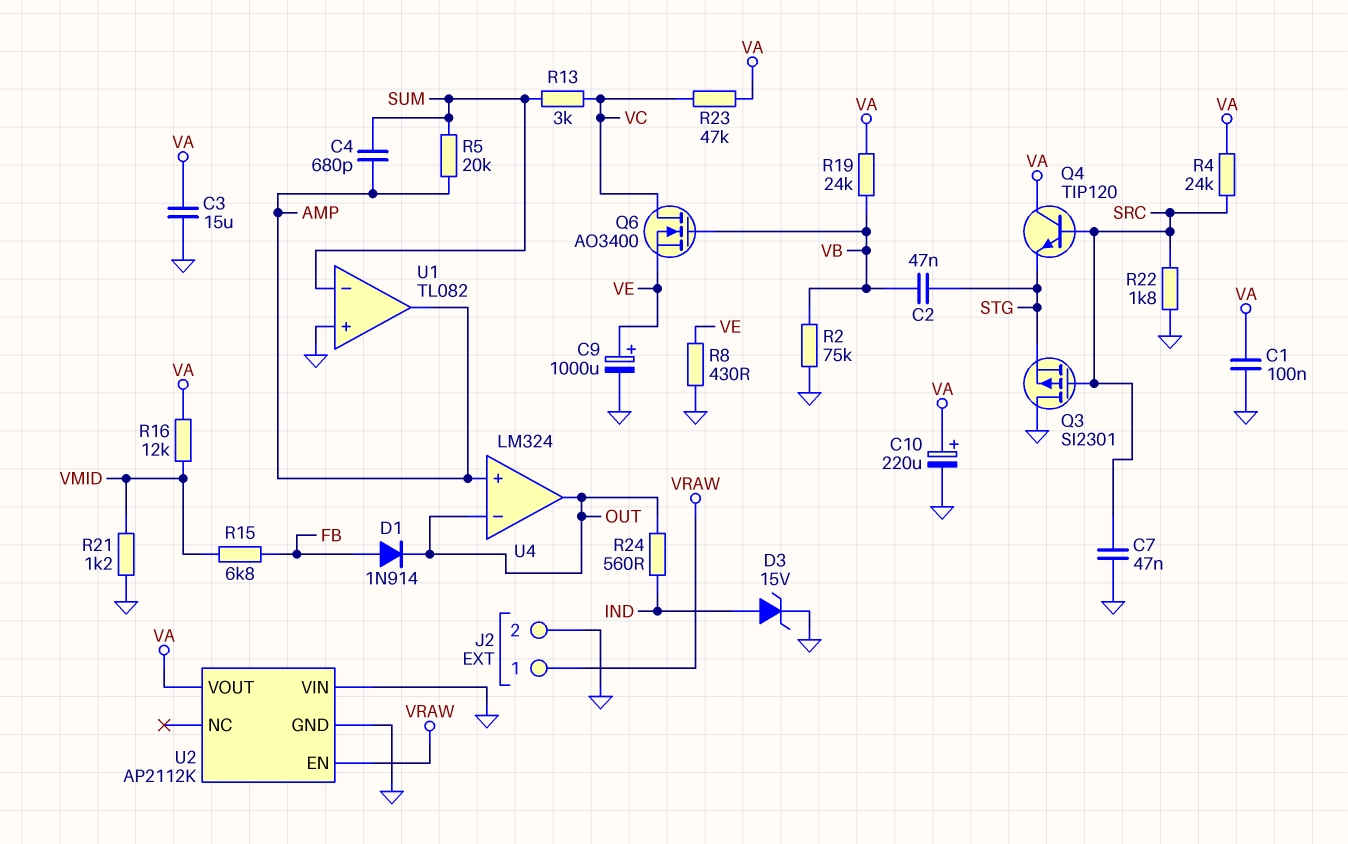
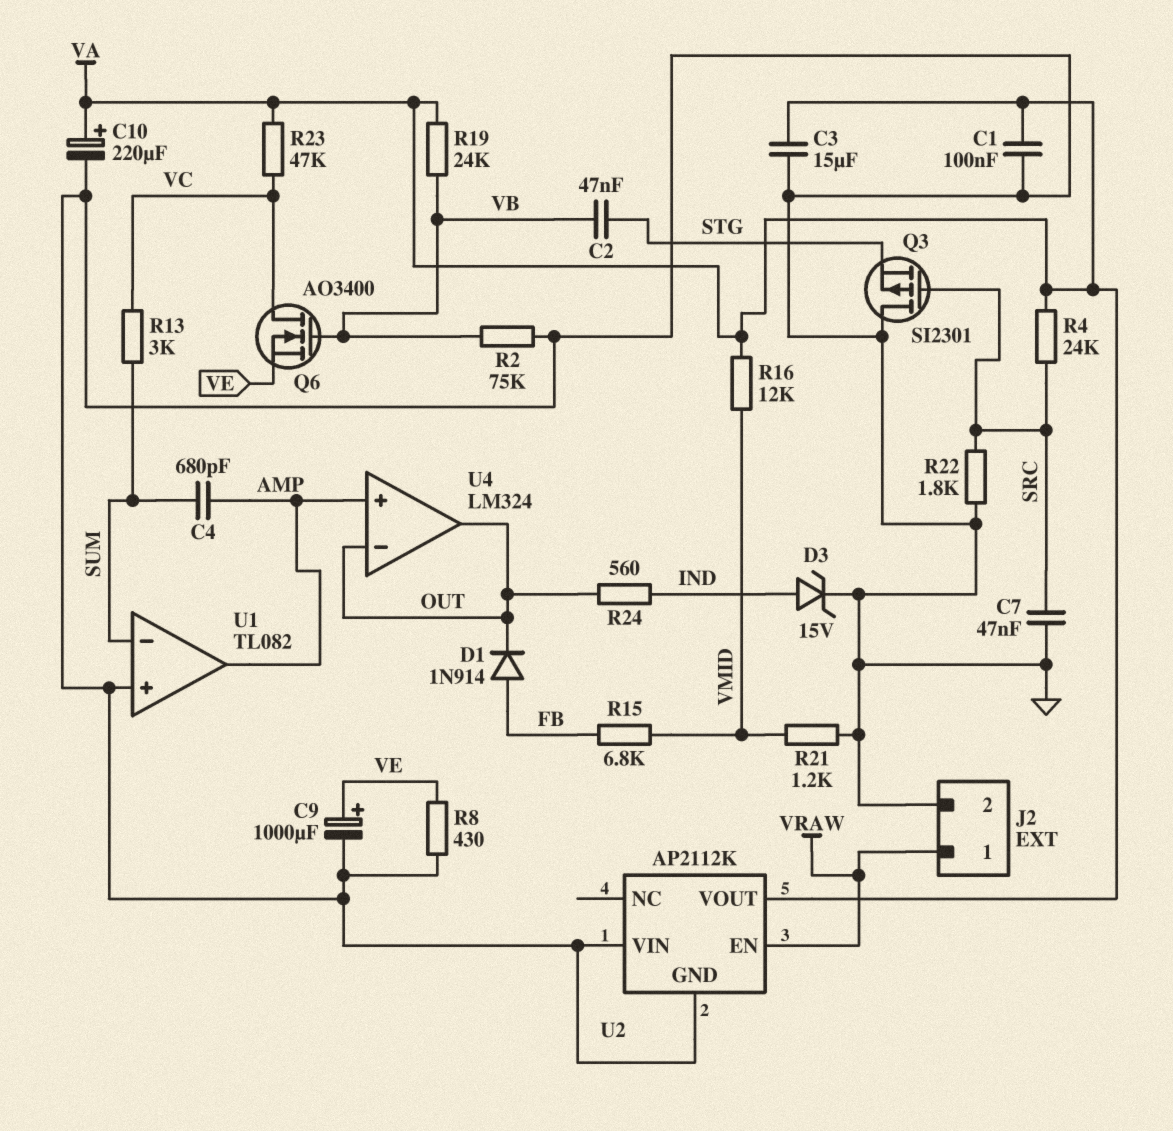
Q4: NPN TIP120 (B SRC, C VA, E STG) -> none
R5: 20k (AMP, SUM) -> none

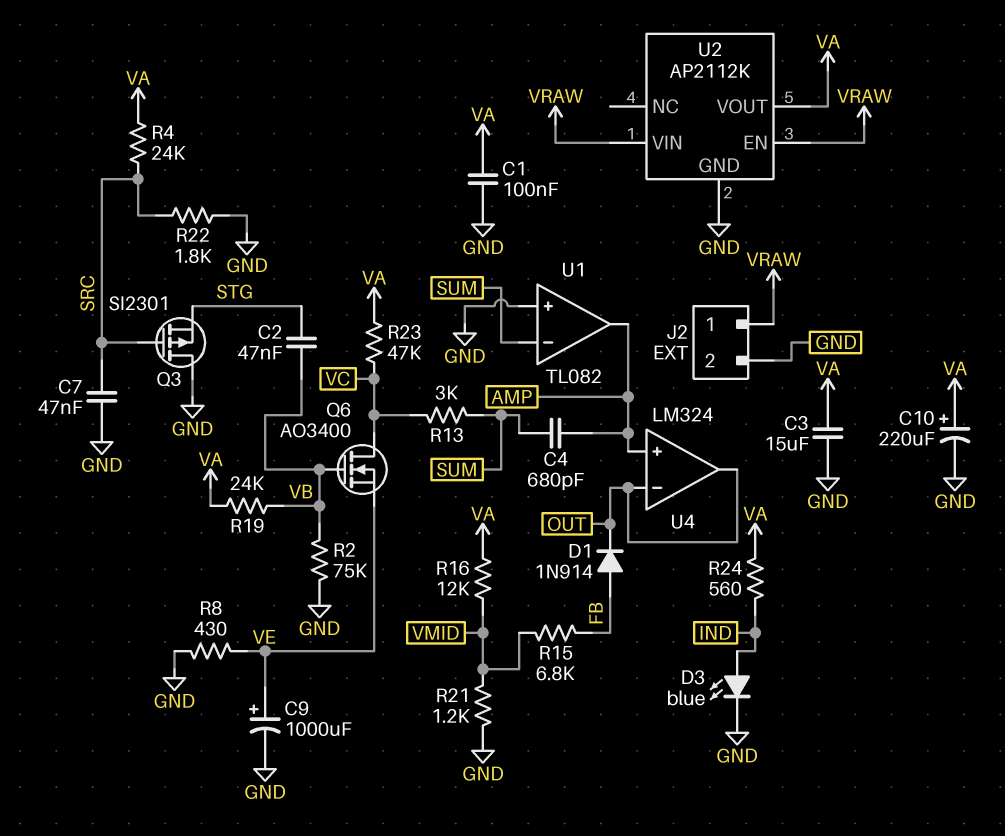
D3: zener 15V (A IND, K GND) -> LED blue (A IND, K GND)
R24: 560 (IND, OUT) -> 560 (IND, VA)
U2 pin VIN: GND -> VRAW

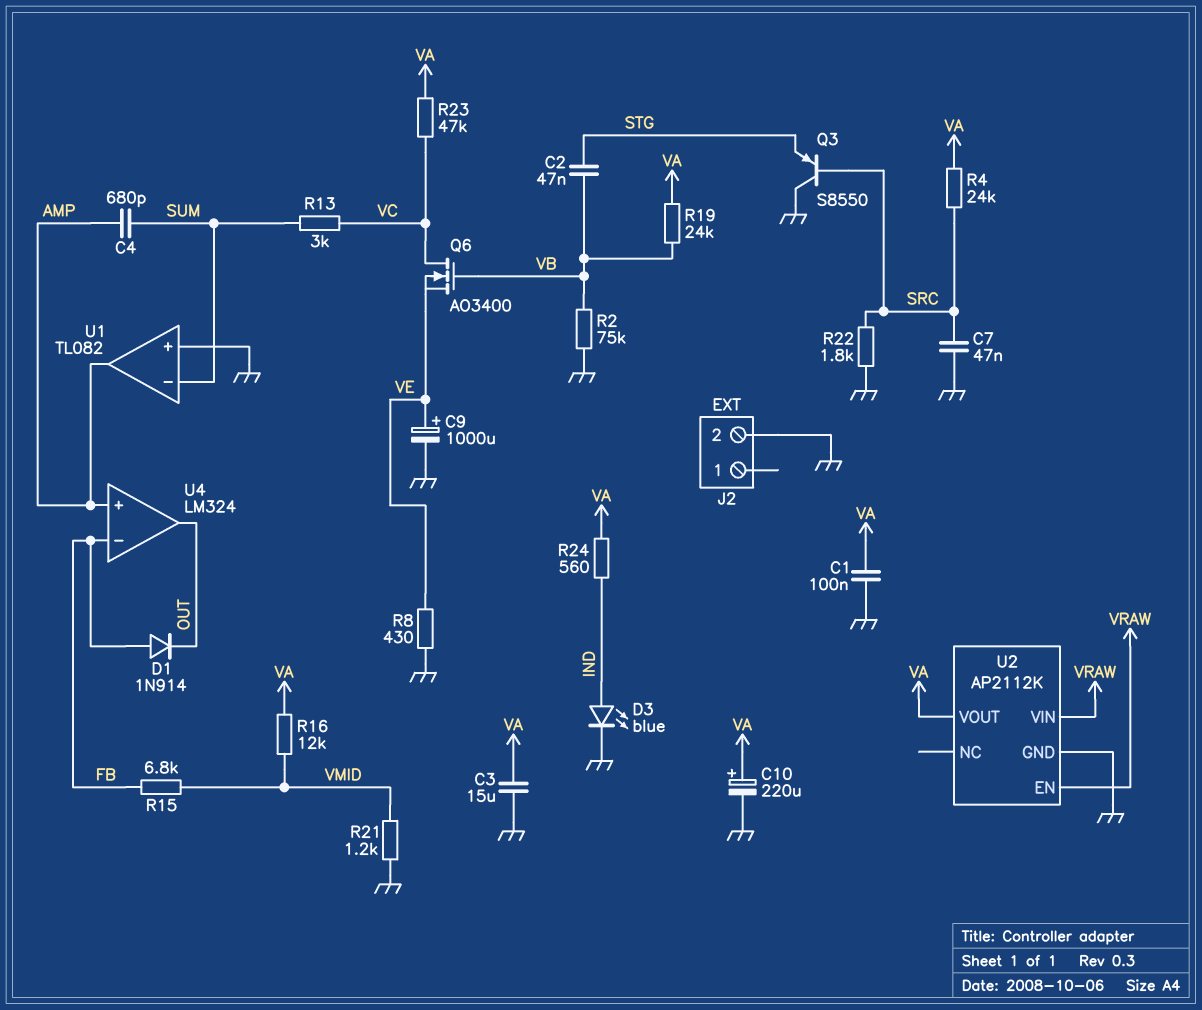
J2 pin 1: VRAW -> none
Q3: PMOS SI2301 (G SRC, D GND, S STG) -> PNP S8550 (B SRC, C GND, E STG)
U4 pin in-: OUT -> FB

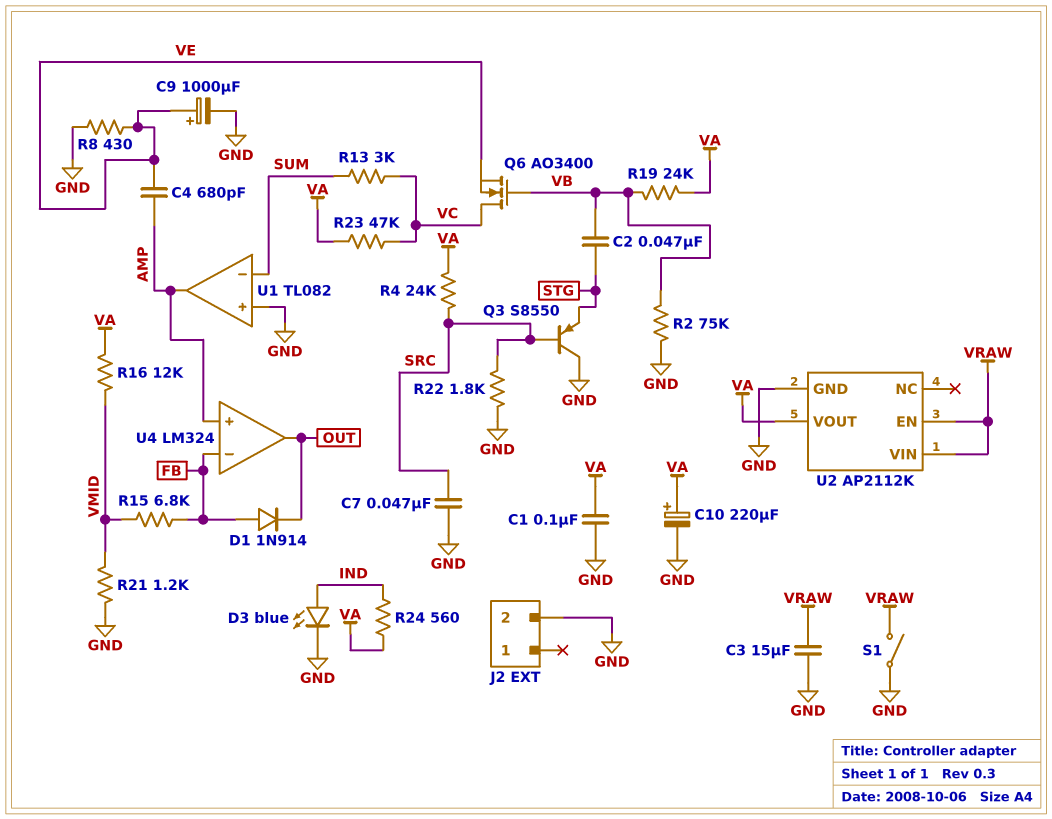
C3: 15uF (GND, VA) -> 15uF (GND, VRAW)
C4: 680pF (AMP, SUM) -> 680pF (AMP, VE)
S1: none -> switch (GND, VRAW)

